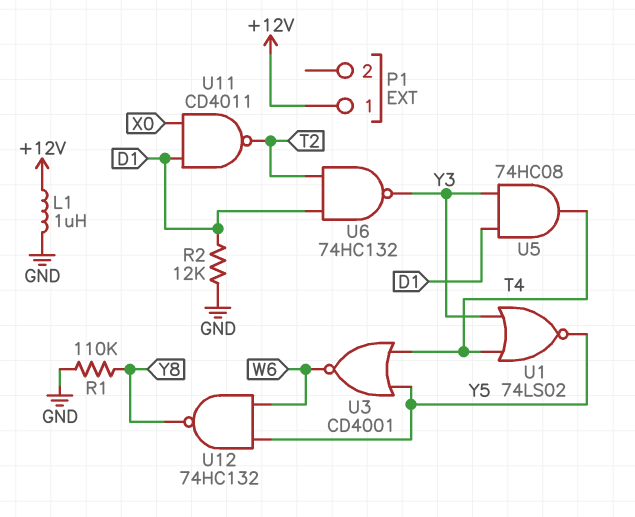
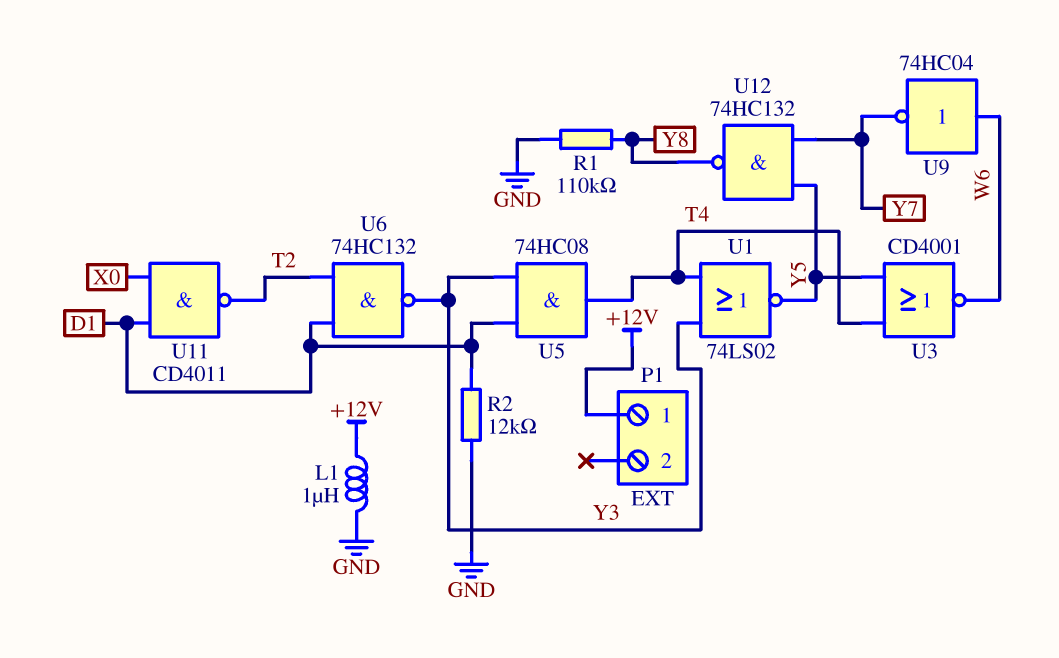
U9: none -> NOT 74HC04 (in W6, out Y7)
U12: NAND 74HC132 (in W6, in Y5, out Y8) -> NAND 74HC132 (in Y5, in Y7, out Y8)

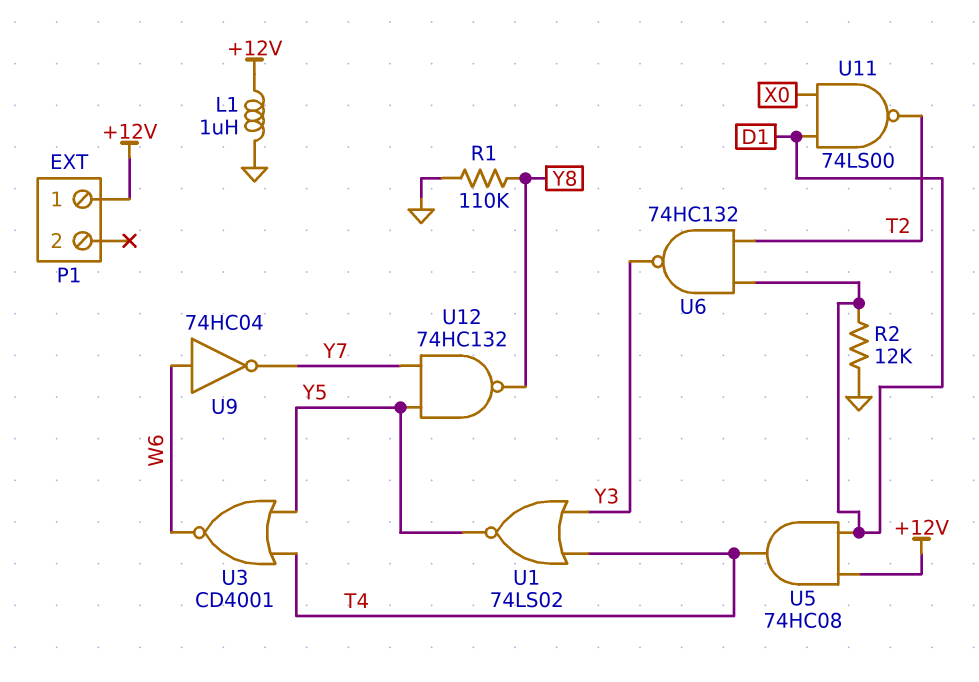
U5: AND 74HC08 (in D1, in Y3, out T4) -> AND 74HC08 (in +12V, in D1, out T4)
U11: NAND CD4011 (in D1, in X0, out T2) -> NAND 74LS00 (in D1, in X0, out T2)

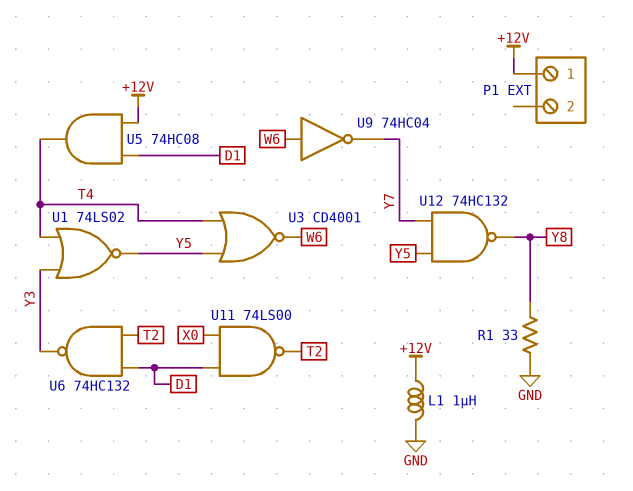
R1: 110k (GND, Y8) -> 33 (GND, Y8)
R2: 12k (D1, GND) -> none

